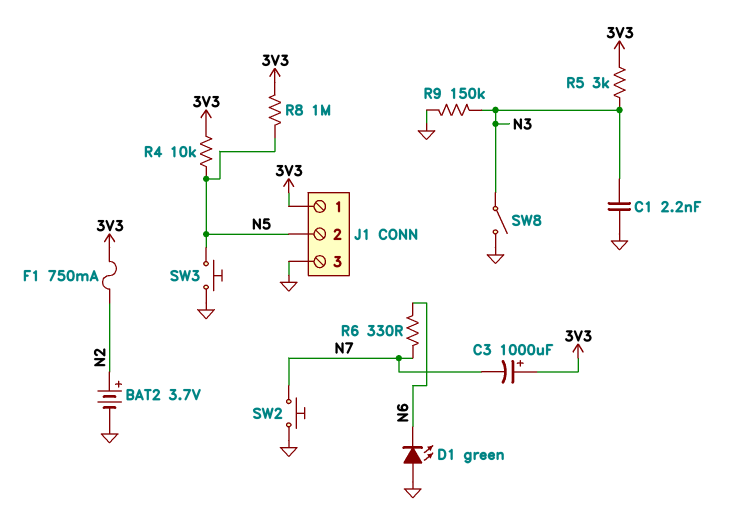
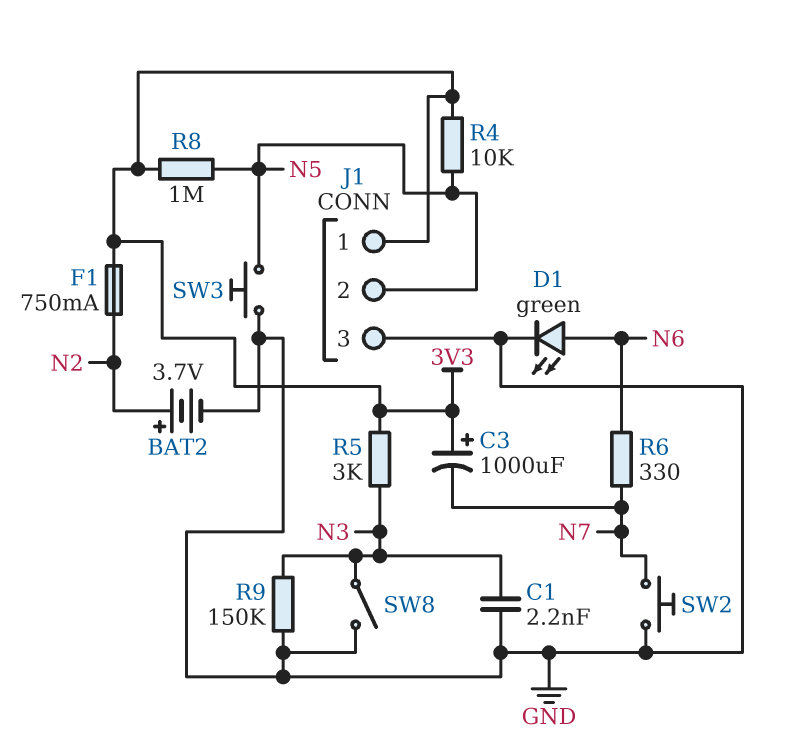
D1: LED green (A GND, K N6) -> LED green (A N6, K GND)

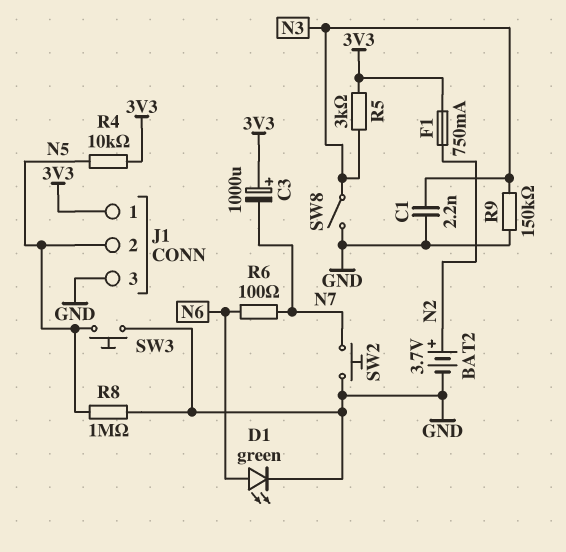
R6: 330 (N6, N7) -> 100 (N6, N7)
R8: 1M (3V3, N5) -> 1M (GND, N5)

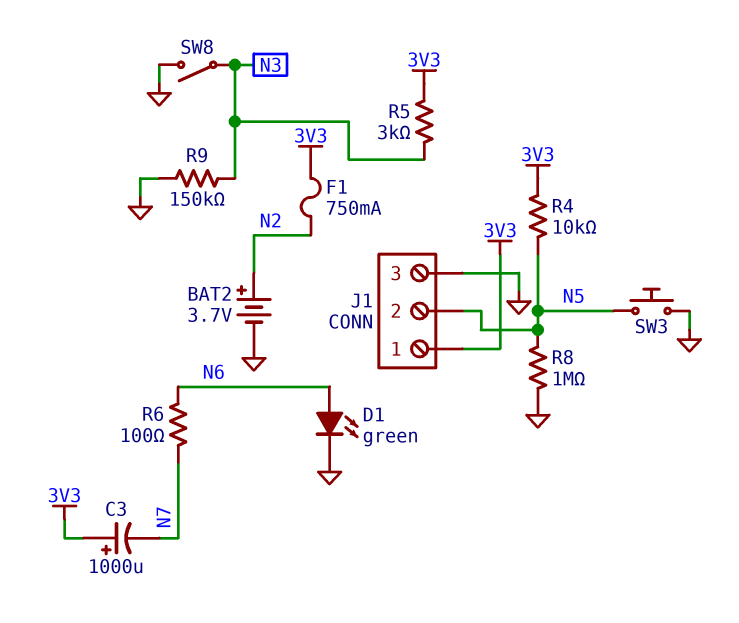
C1: 2.2nF (GND, N3) -> none
SW2: button (GND, N7) -> none

